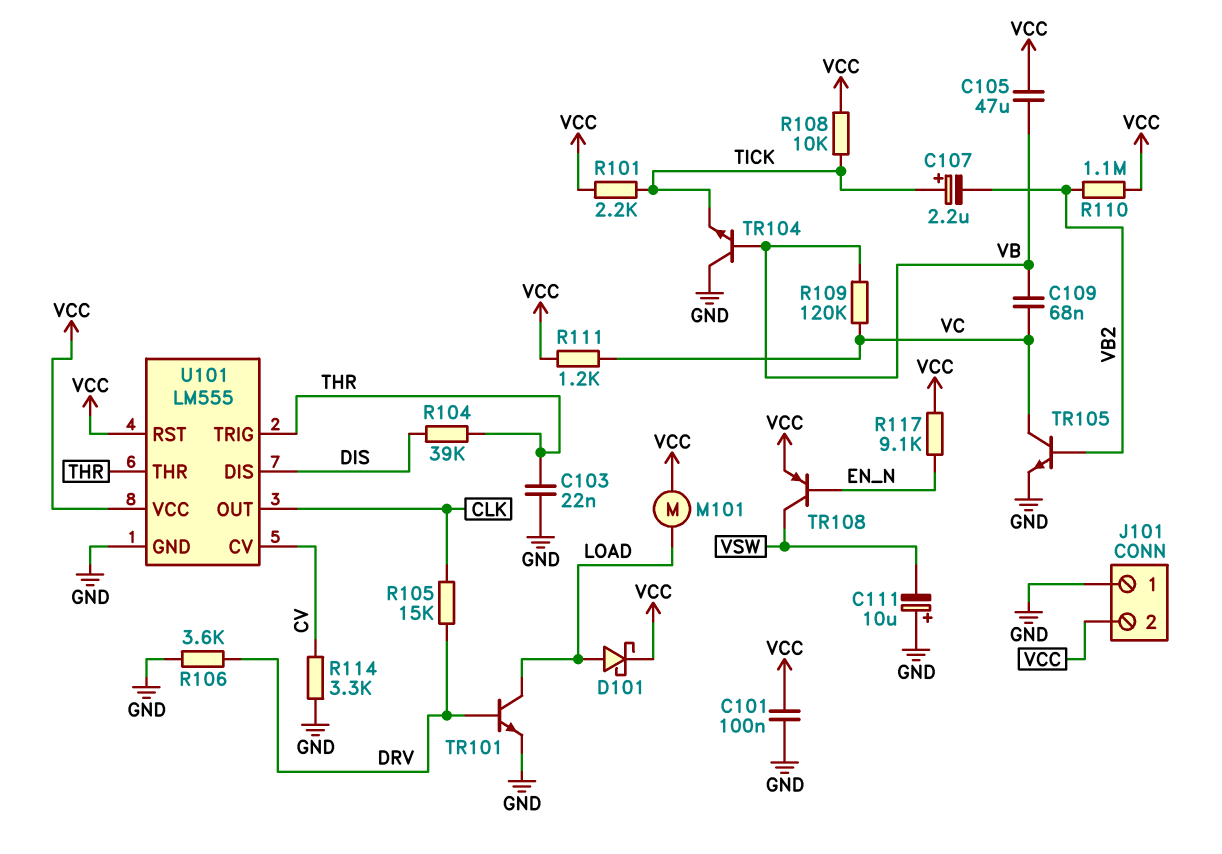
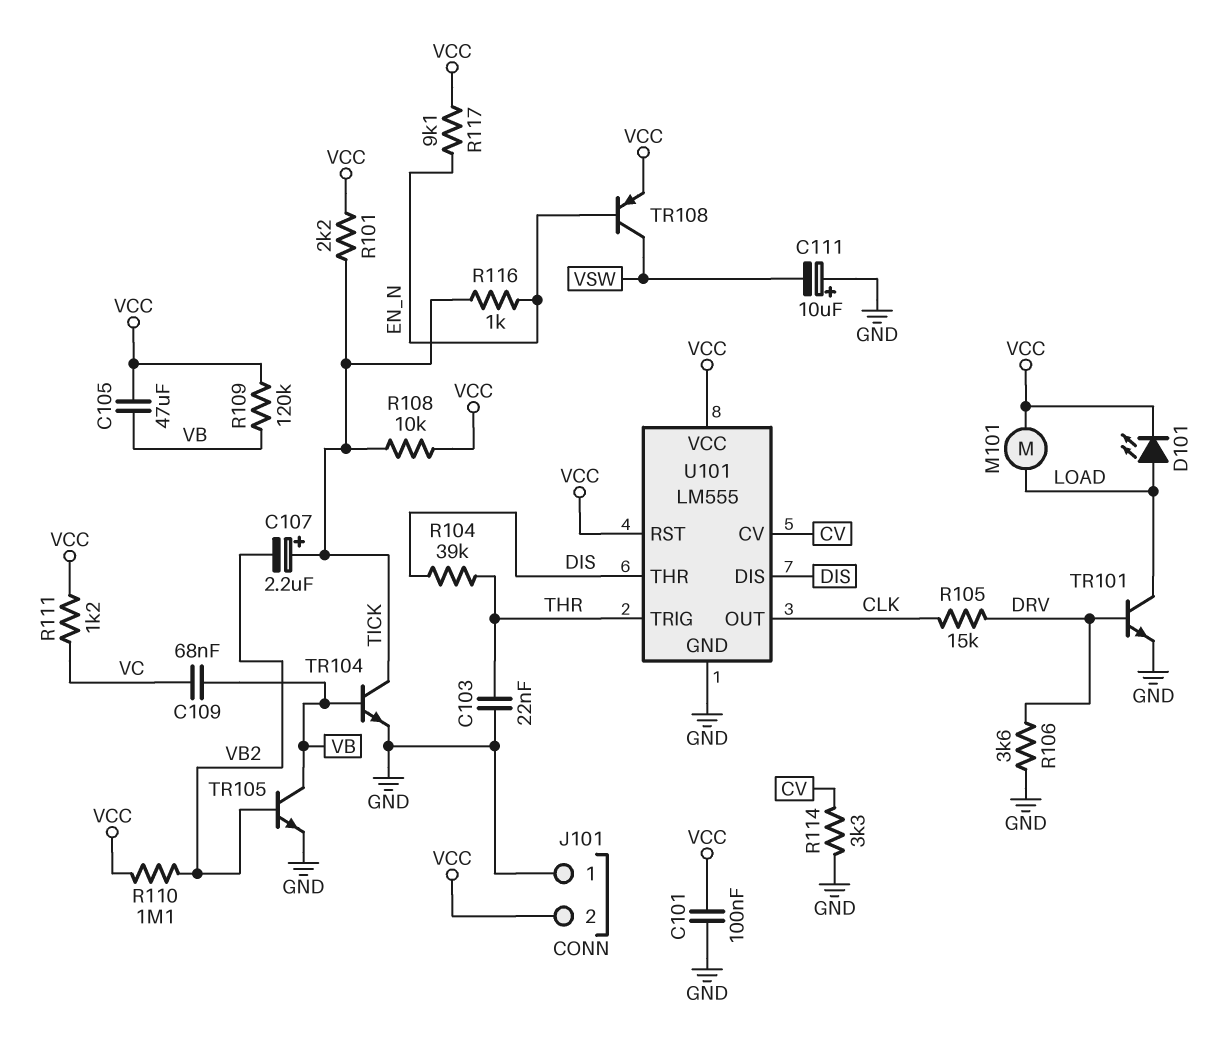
D101: schottky (A LOAD, K VCC) -> LED (A LOAD, K VCC)
R109: 120k (VB, VC) -> 120k (VB, VCC)
R116: none -> 1k (EN_N, TICK)
TR104: NPN (B VB, C GND, E TICK) -> NPN (B VB, C TICK, E GND)
TR105: NPN (B VB2, C VC, E GND) -> NPN (B VB2, C VB, E GND)
U101 pin THR: THR -> DIS

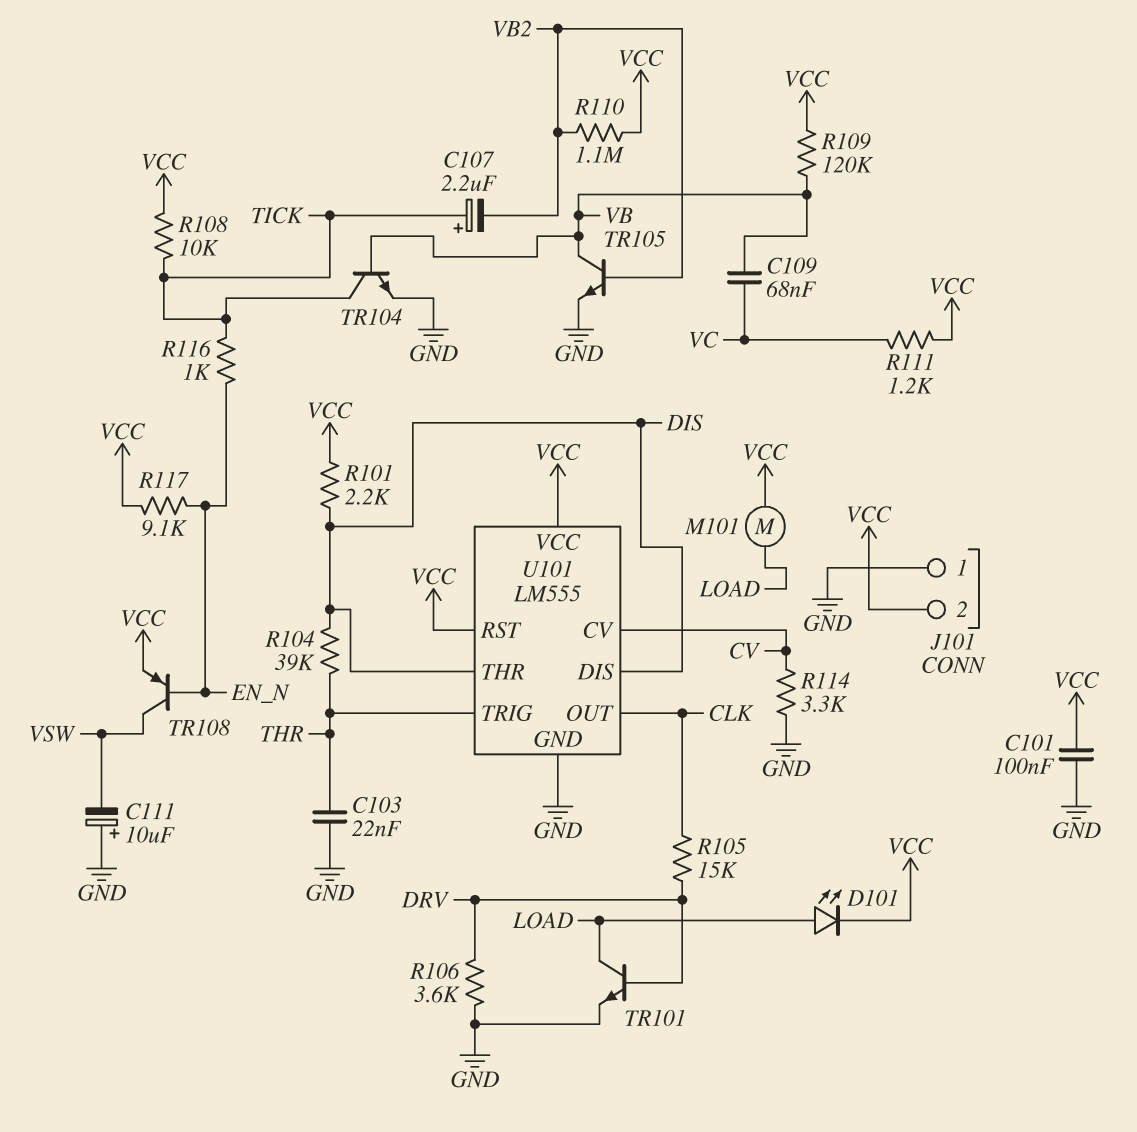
C105: 47uF (VB, VCC) -> none
R101: 2.2k (TICK, VCC) -> 2.2k (DIS, VCC)

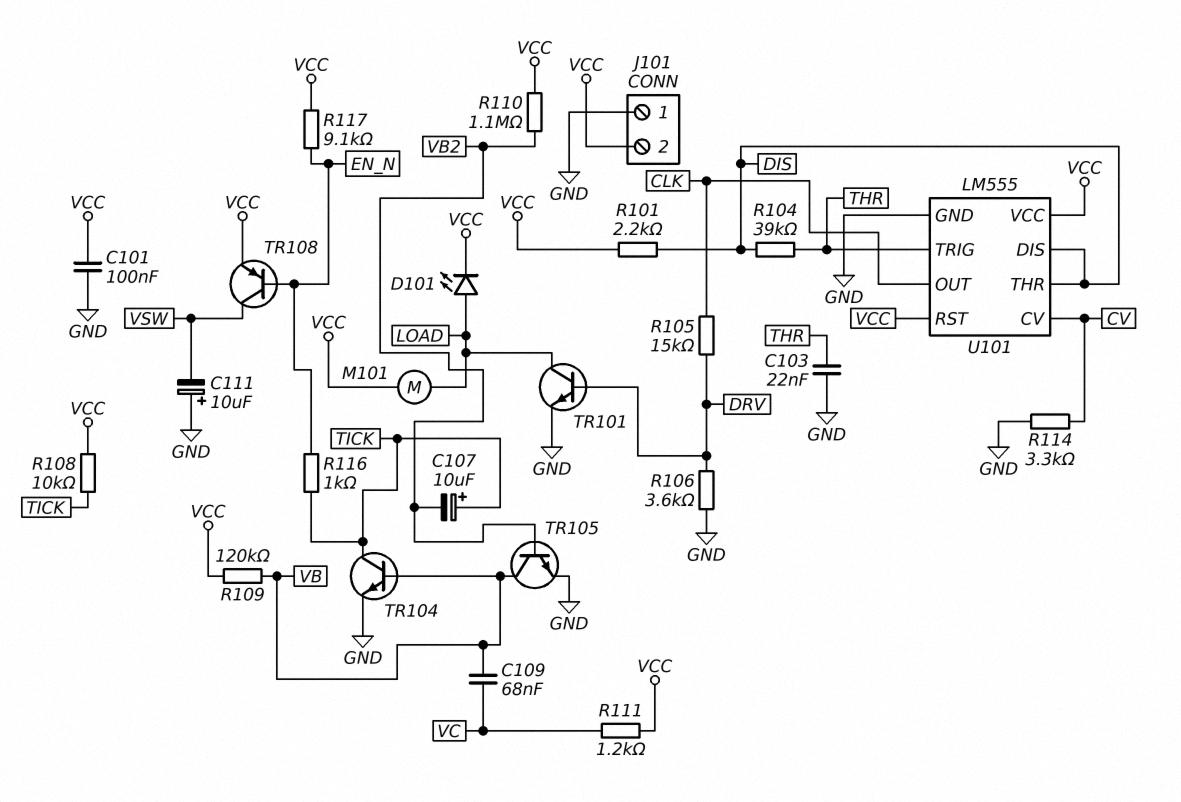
C107: 2.2uF (plus TICK, minus VB2) -> 10uF (plus TICK, minus VB2)

